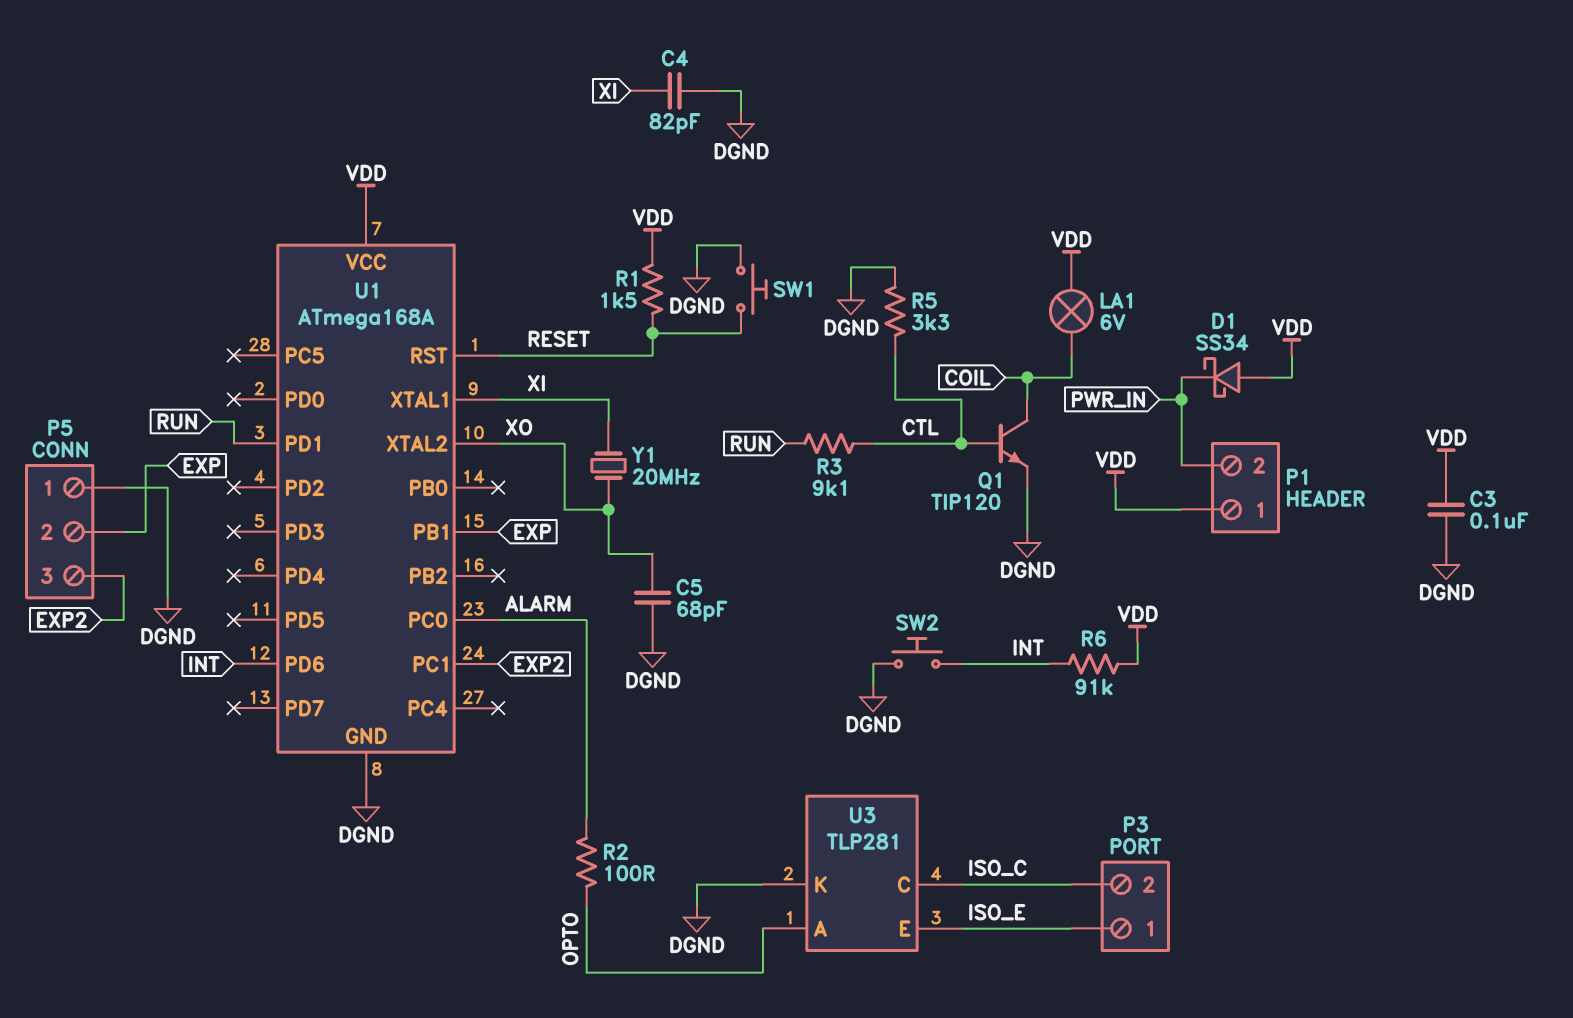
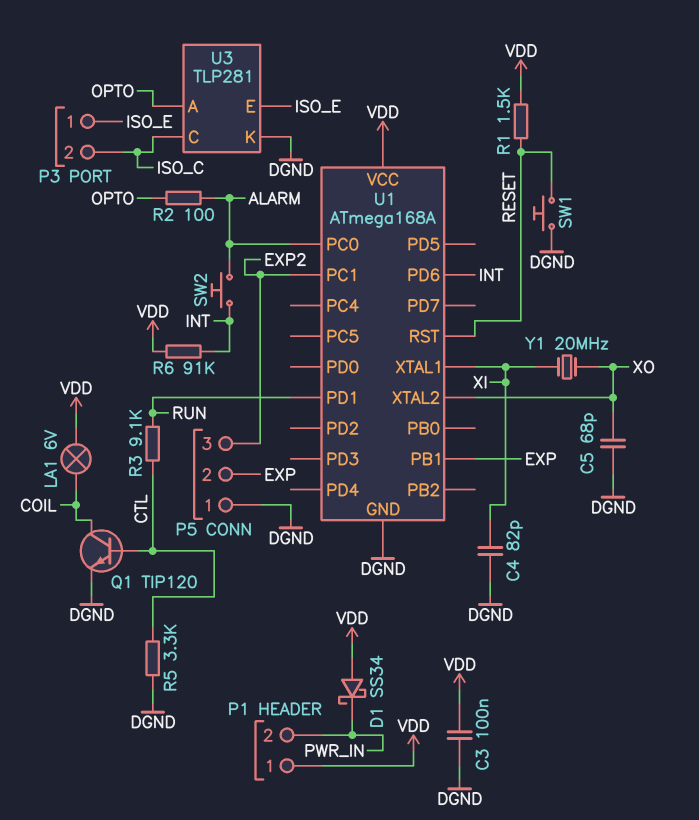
SW2: button (DGND, INT) -> button (ALARM, INT)

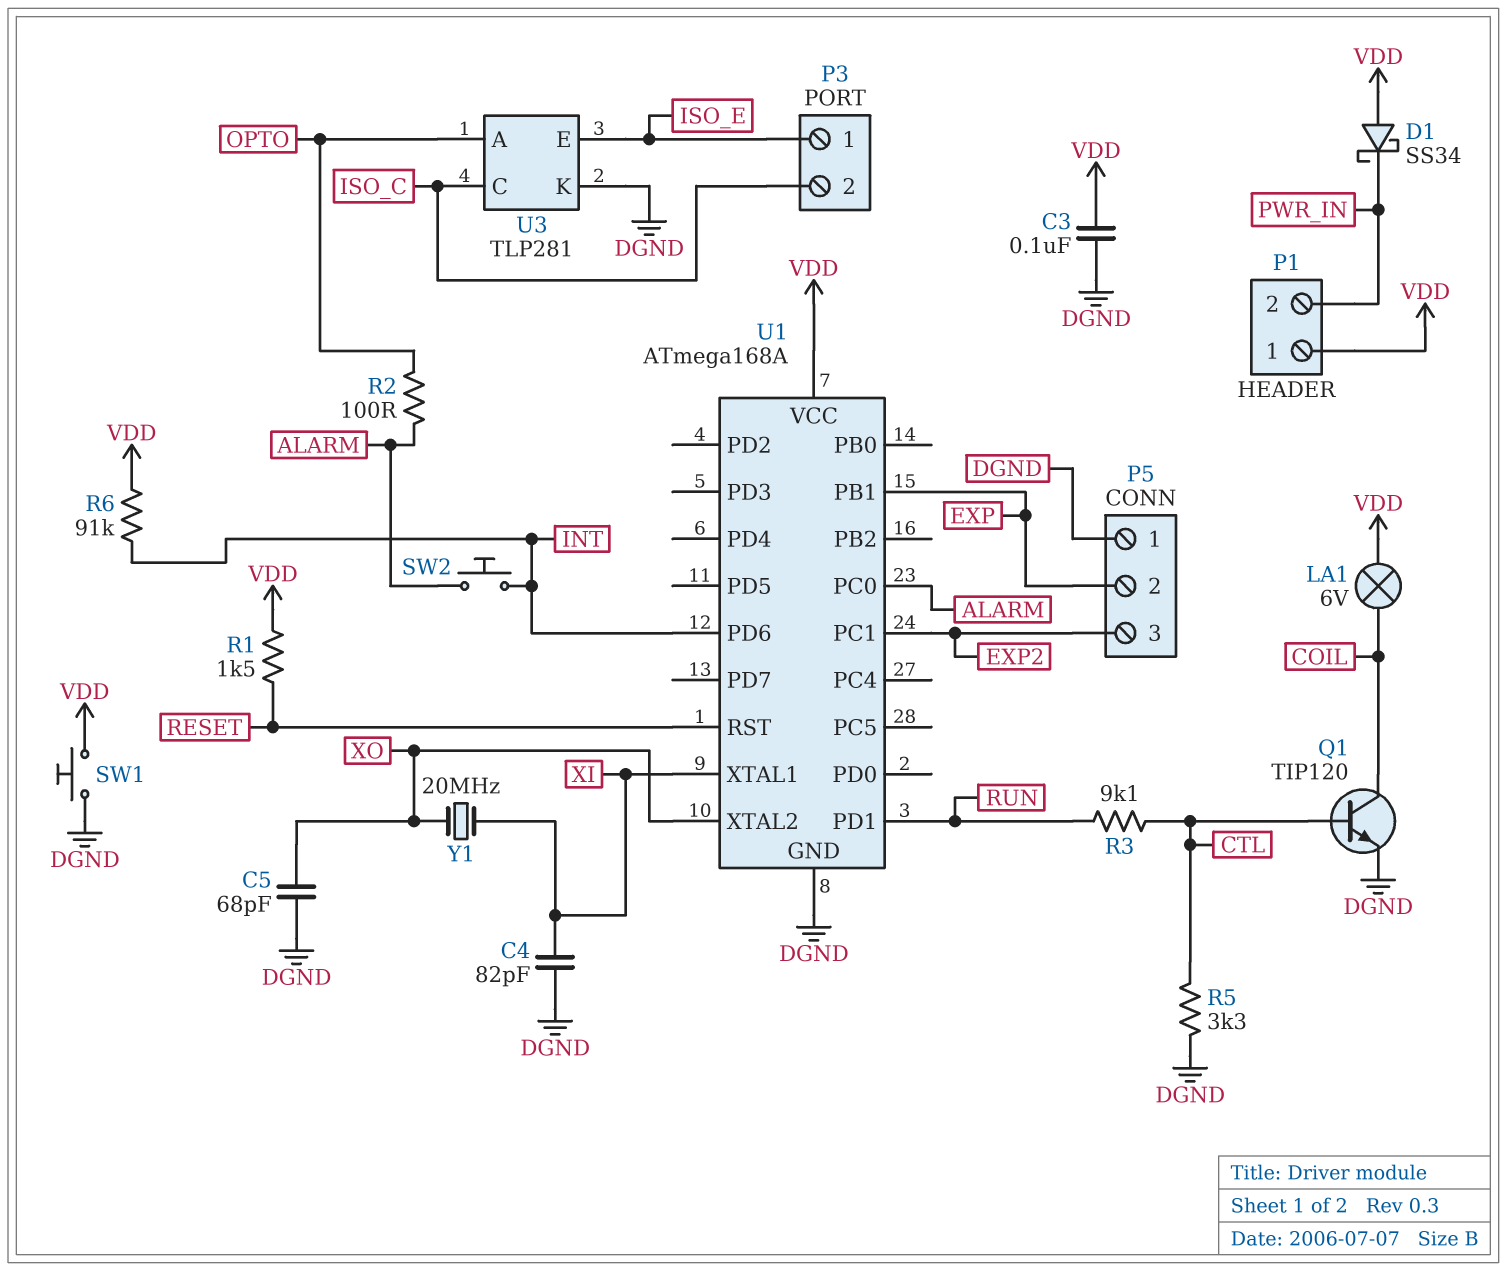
SW1: button (DGND, RESET) -> button (DGND, VDD)

